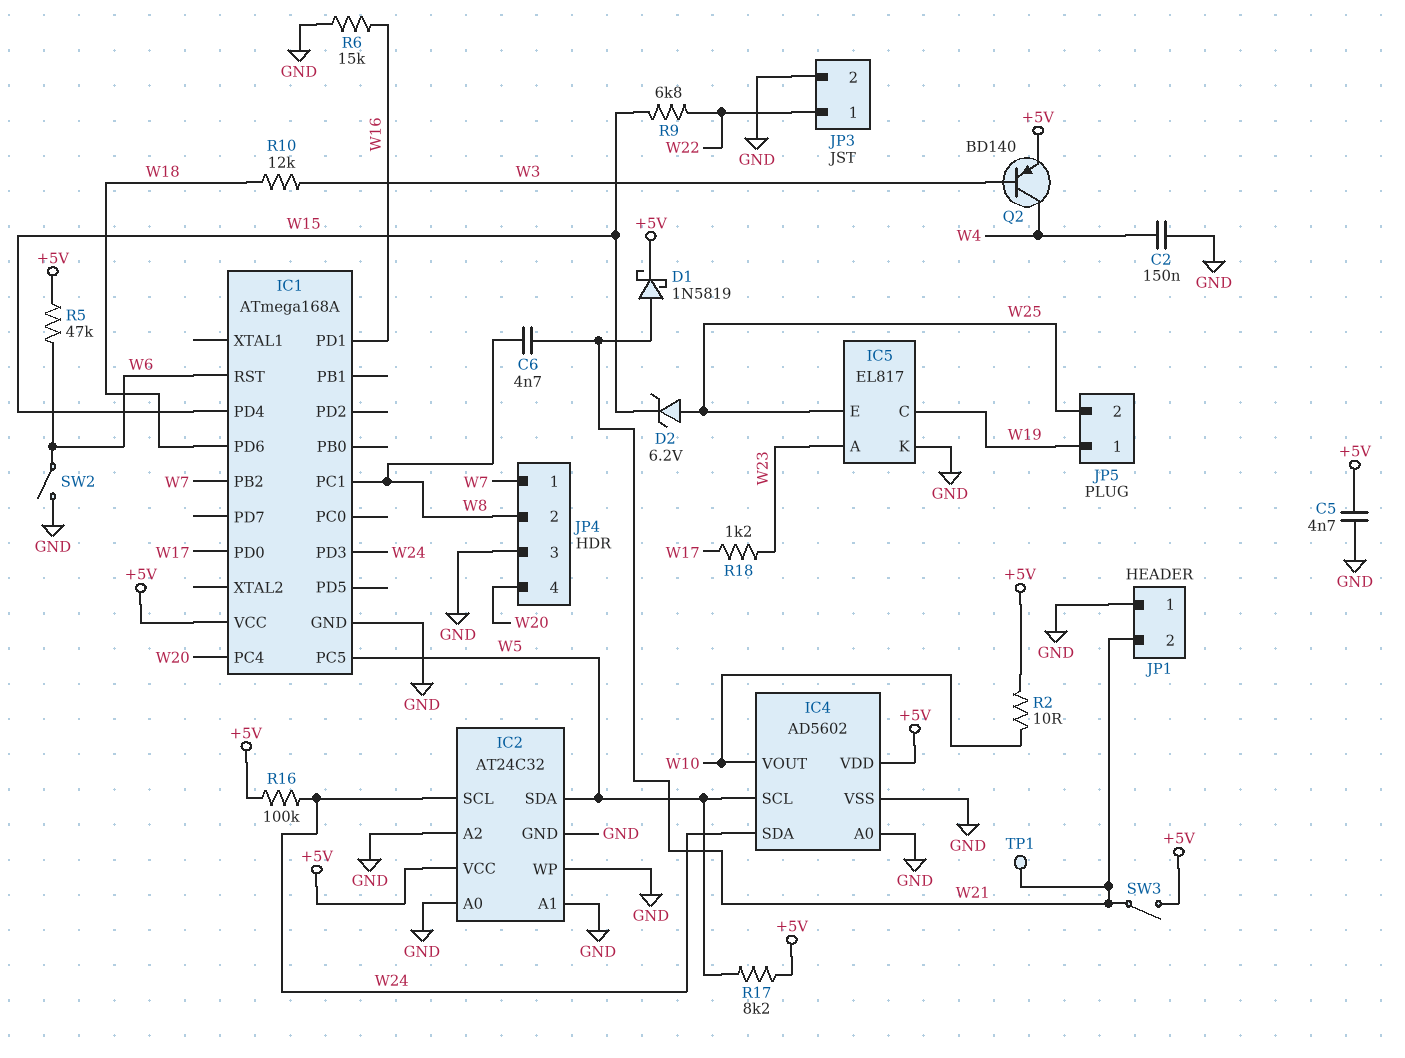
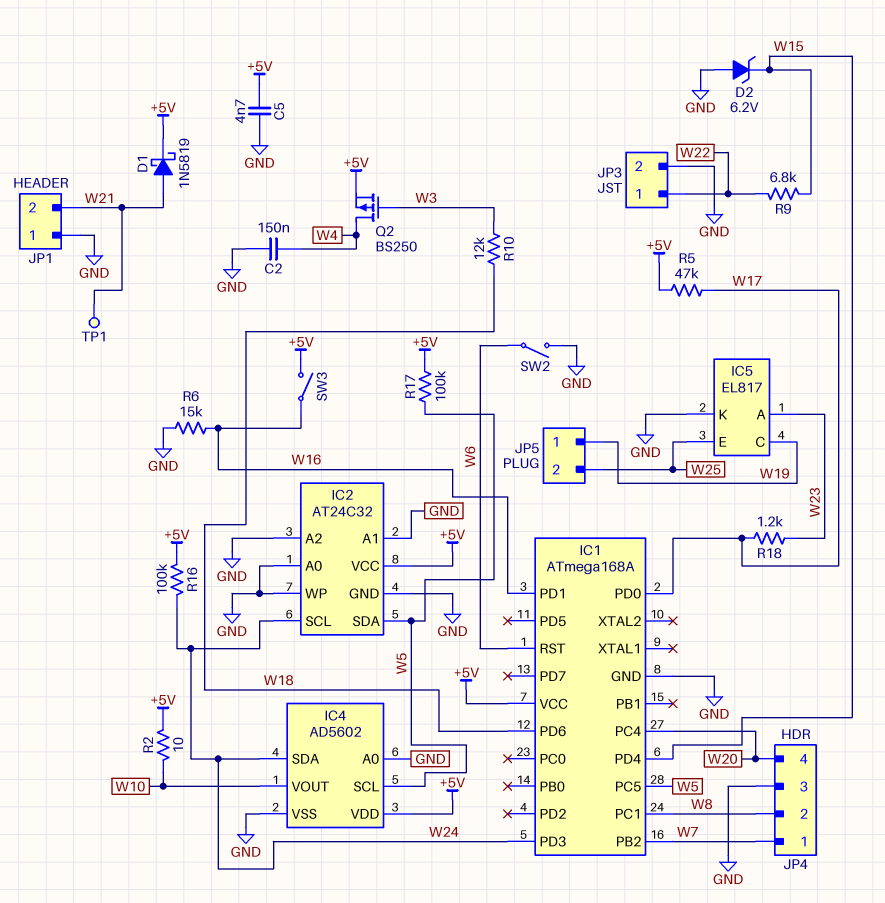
C6: 4.7nF (W8, W21) -> none
D2: zener 6.2V (A W25, K W15) -> zener 6.2V (A GND, K W15)
Q2: PNP BD140 (B W3, C W4, E +5V) -> PMOS BS250 (G W3, D W4, S +5V)
R5: 47k (+5V, W6) -> 47k (+5V, W17)
R17: 8.2k (+5V, W5) -> 100k (+5V, W5)
SW3: switch (+5V, W21) -> switch (+5V, W16)

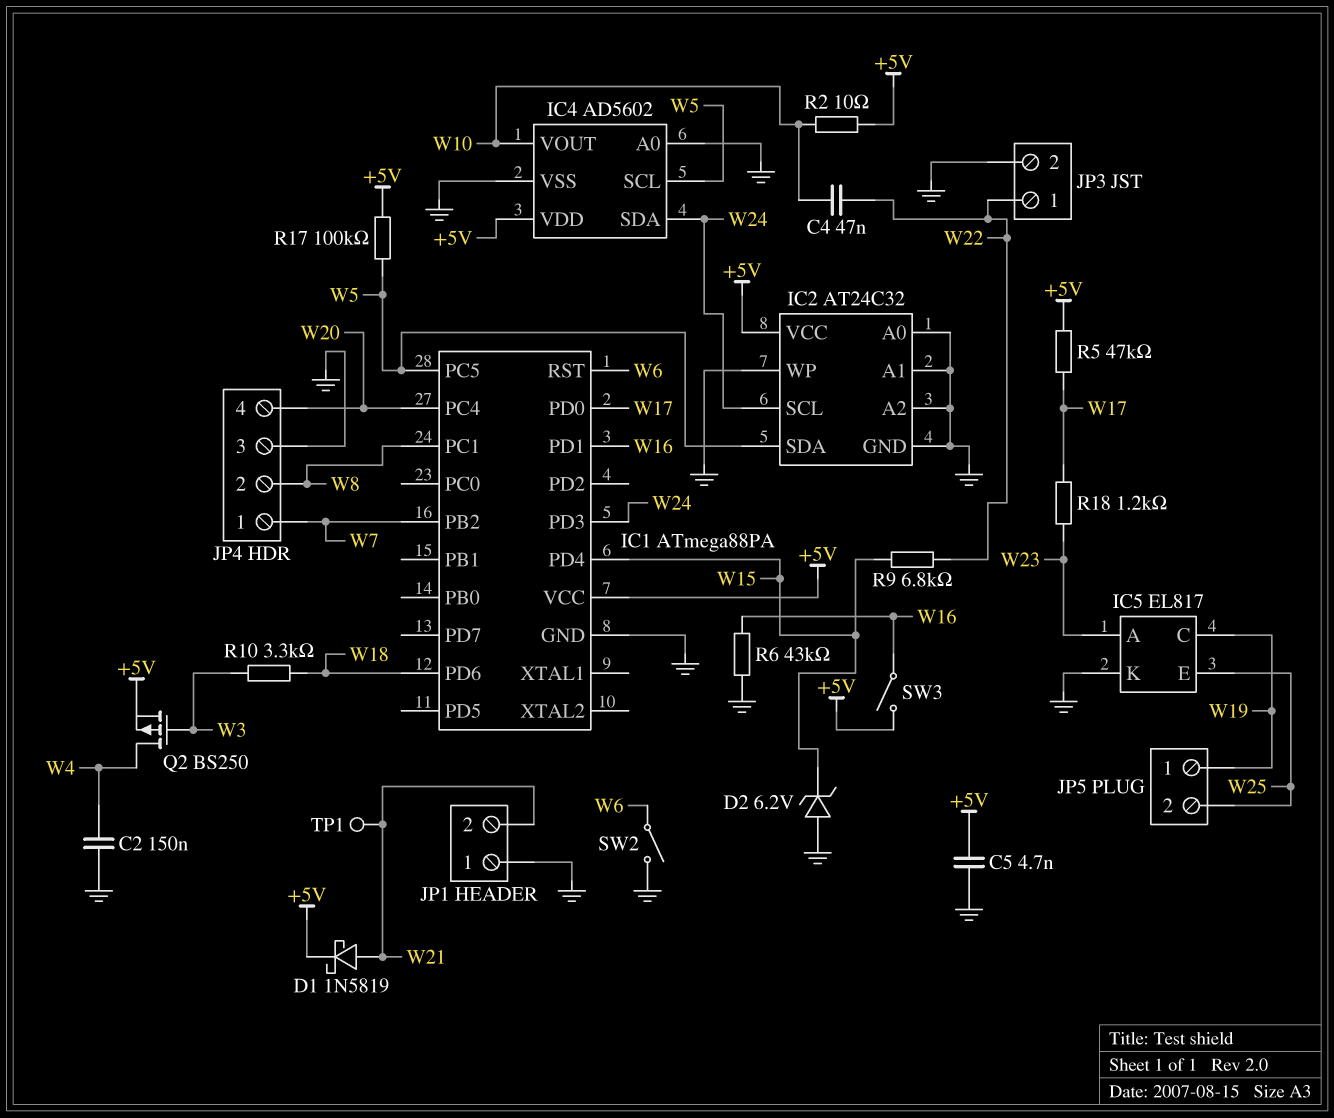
C4: none -> 47nF (W10, W22)
IC1: ATmega168A -> ATmega88PA
R6: 15k (GND, W16) -> 43k (GND, W16)
R10: 12k (W3, W18) -> 3.3k (W3, W18)
R16: 100k (+5V, W24) -> none

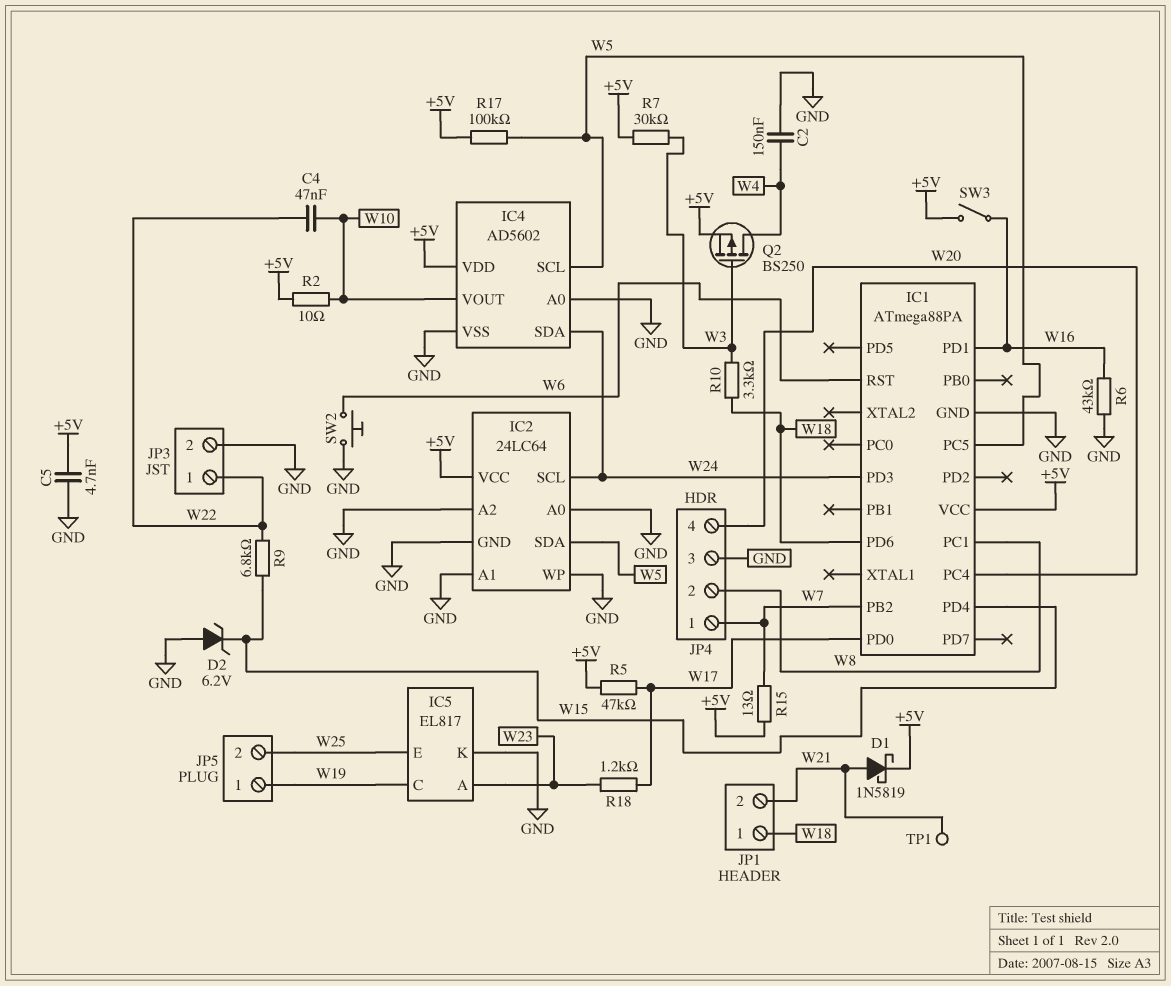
IC2: AT24C32 -> 24LC64
JP1 pin 1: GND -> W18
R7: none -> 30k (+5V, W3)
R15: none -> 13 (+5V, W7)
SW2: switch (GND, W6) -> button (GND, W6)

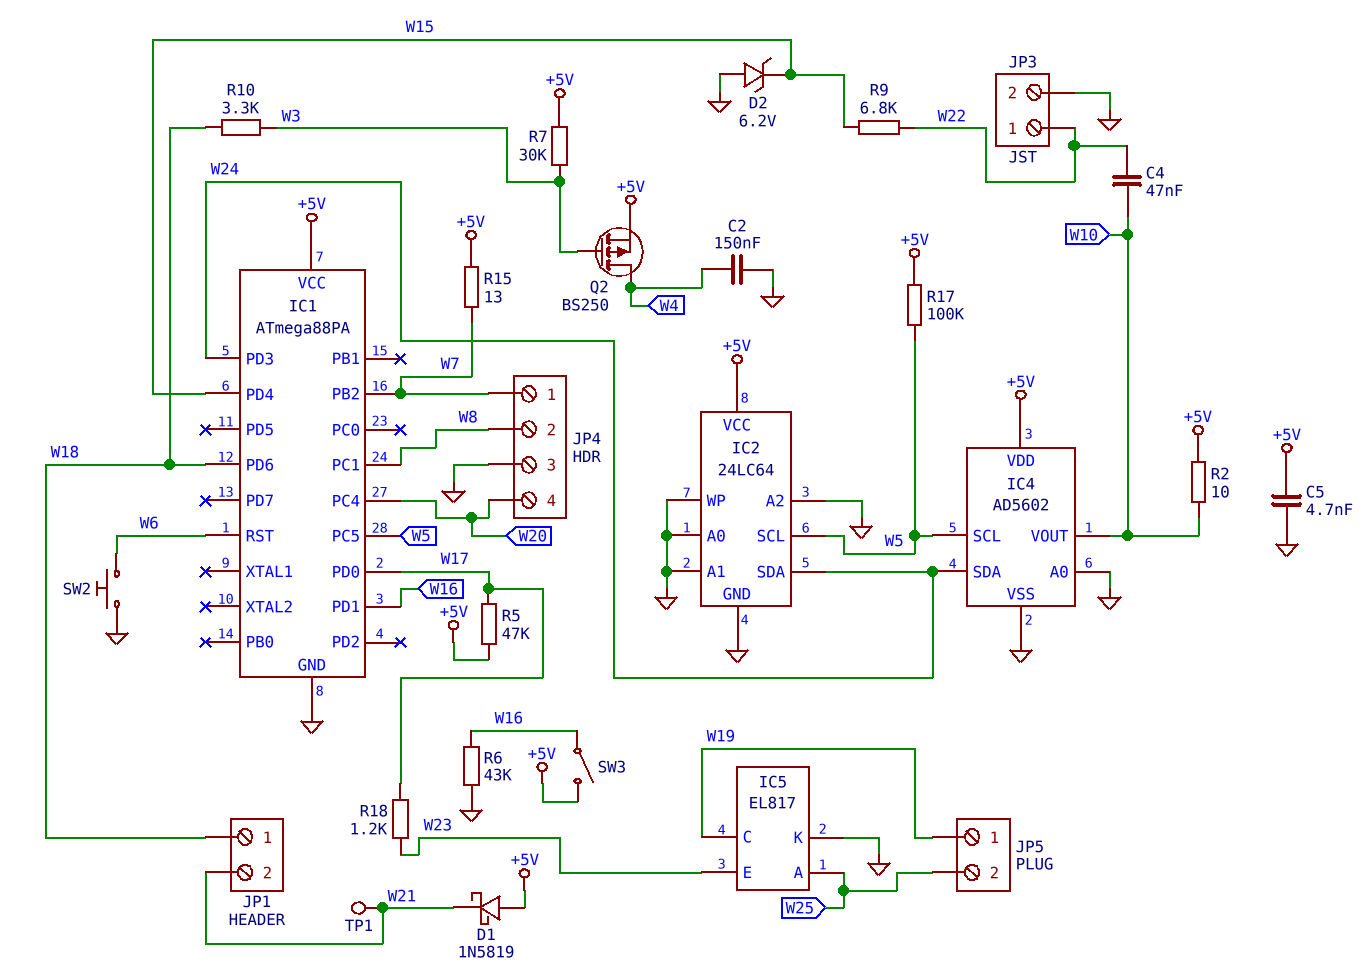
D1: schottky 1N5819 (A W21, K +5V) -> schottky 1N5819 (A +5V, K W21)
IC2 pin SCL: W24 -> W5
IC2 pin SDA: W5 -> W24
IC5 pin A: W23 -> W25
IC5 pin E: W25 -> W23

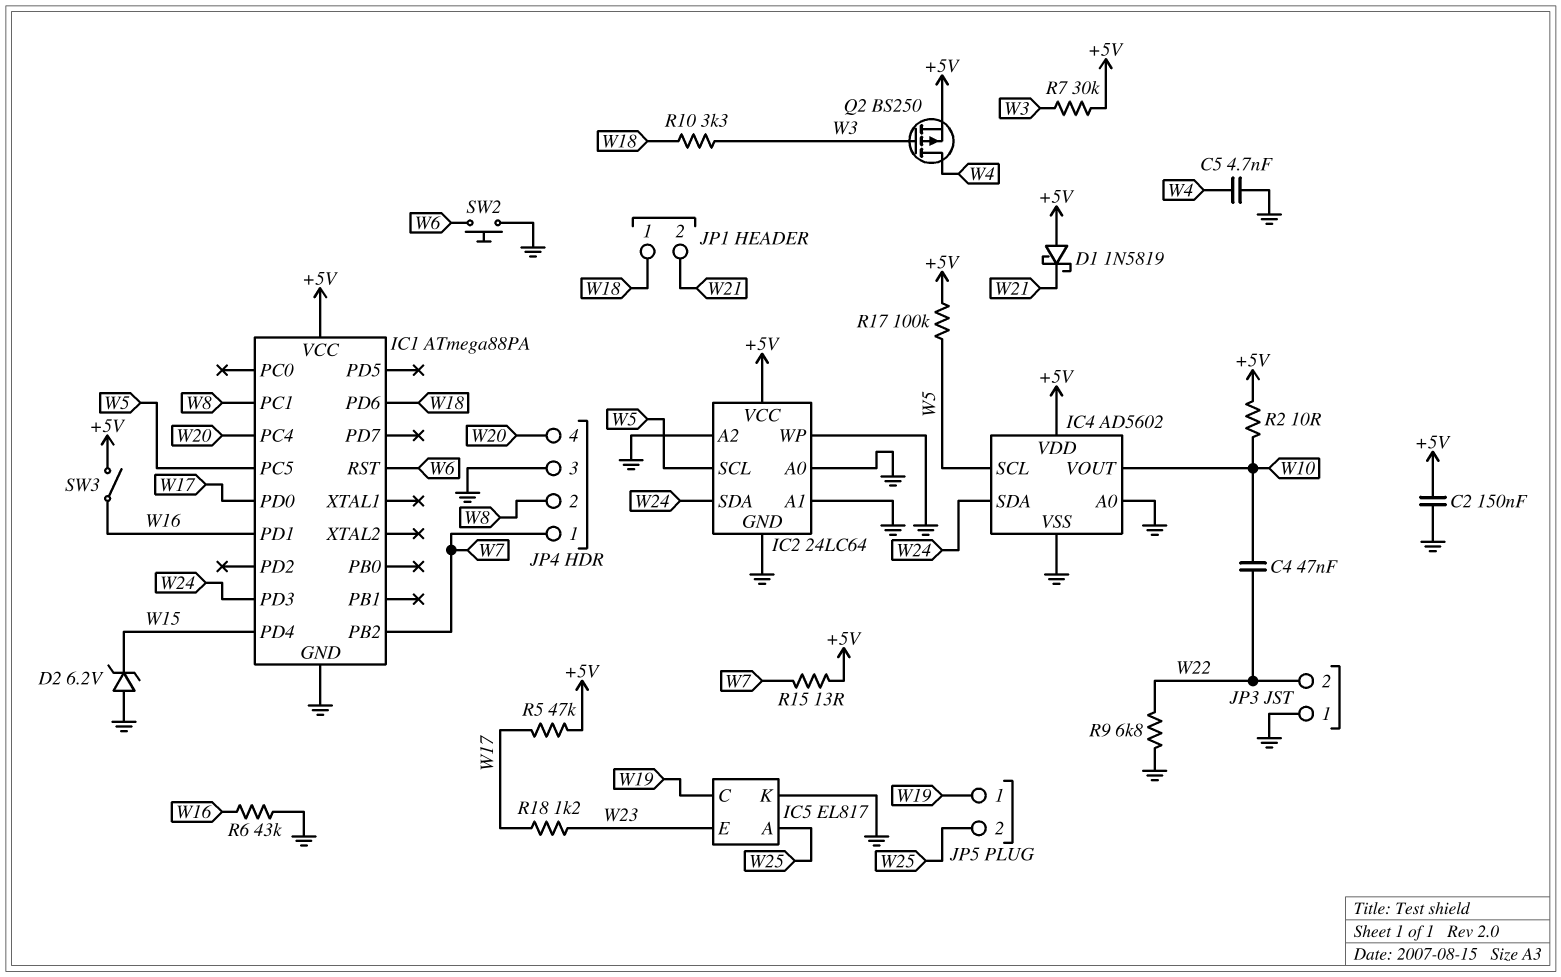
C2: 150nF (GND, W4) -> 150nF (+5V, GND)
C5: 4.7nF (+5V, GND) -> 4.7nF (GND, W4)
JP3 pin 1: W22 -> GND
JP3 pin 2: GND -> W22
R9: 6.8k (W15, W22) -> 6.8k (GND, W22)
TP1: test point (W21) -> none

